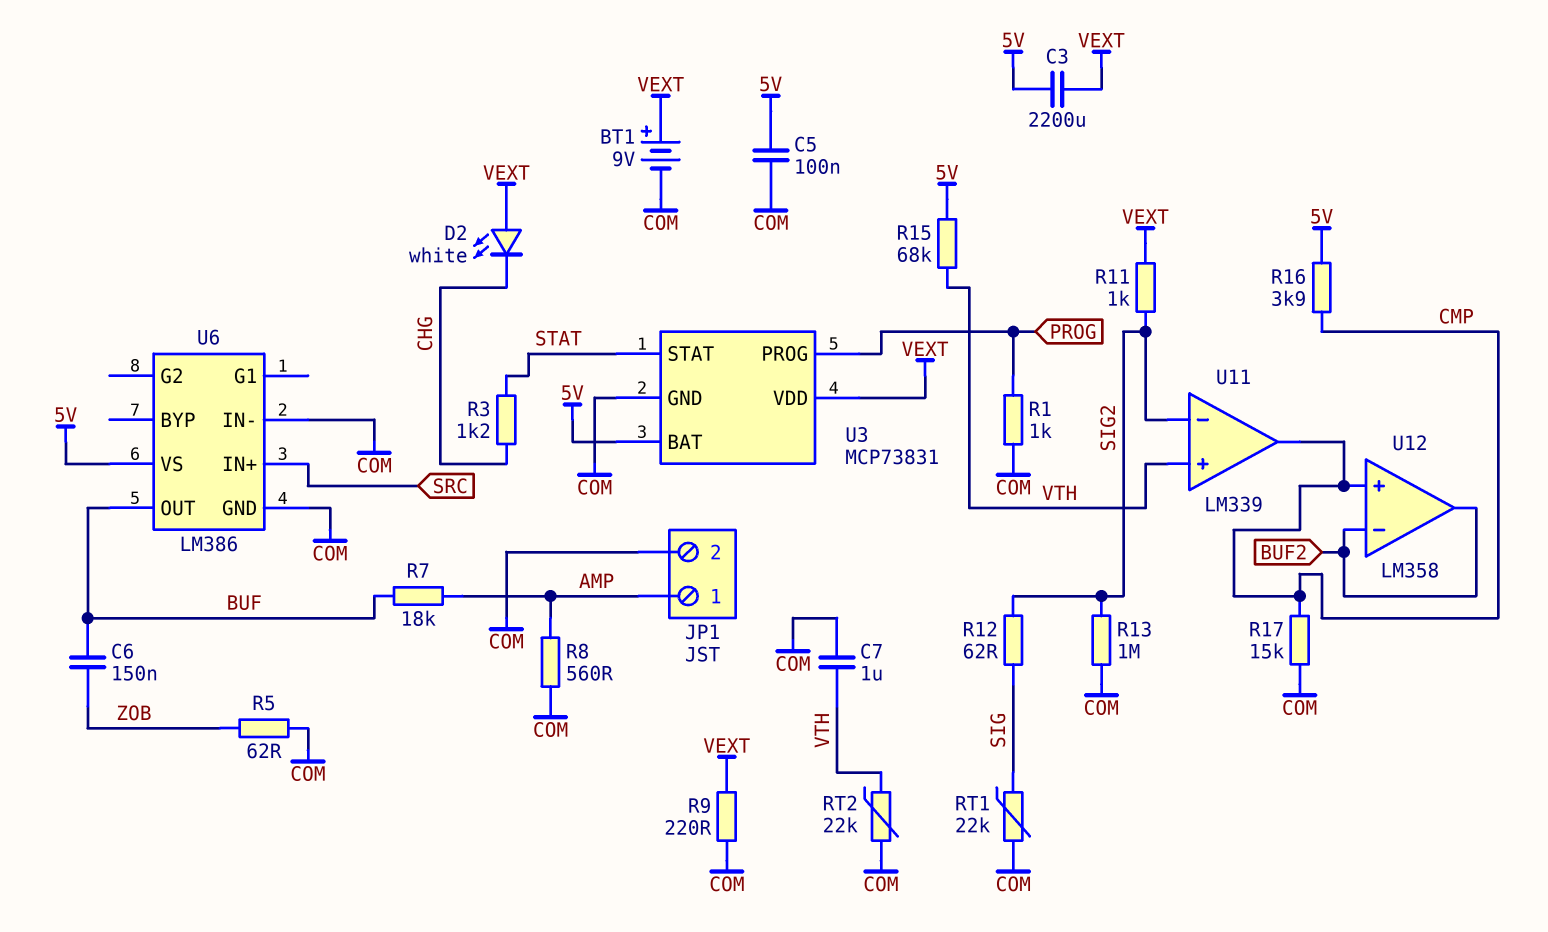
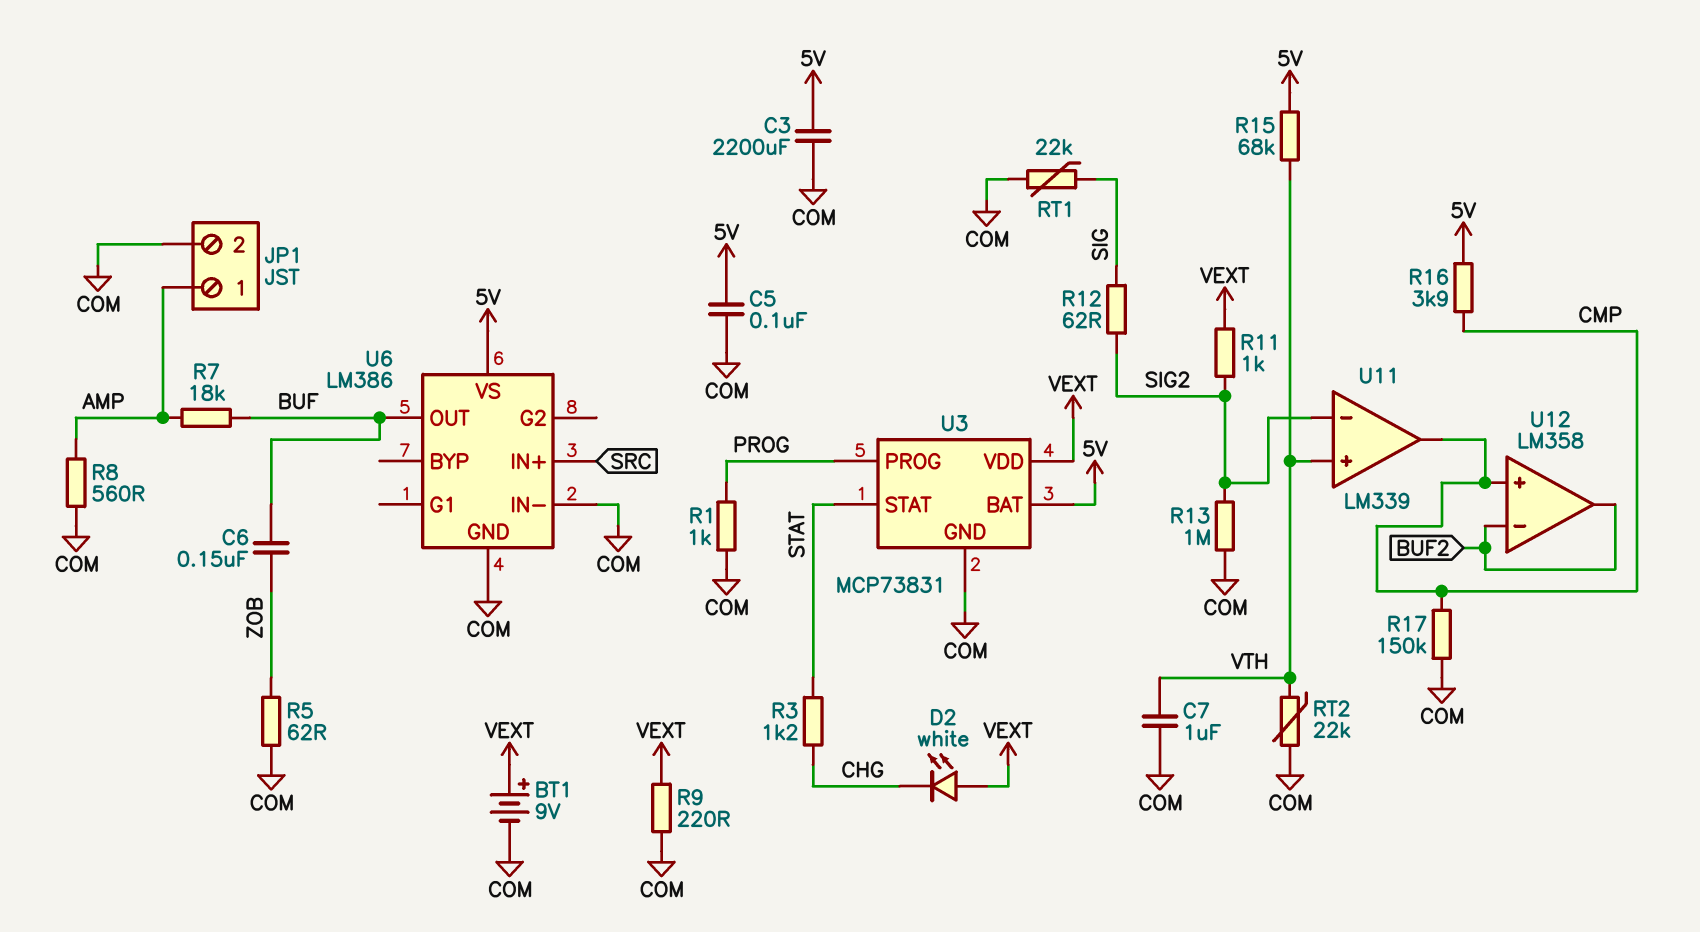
C3: 2200uF (5V, VEXT) -> 2200uF (5V, COM)
R17: 15k (CMP, COM) -> 150k (CMP, COM)

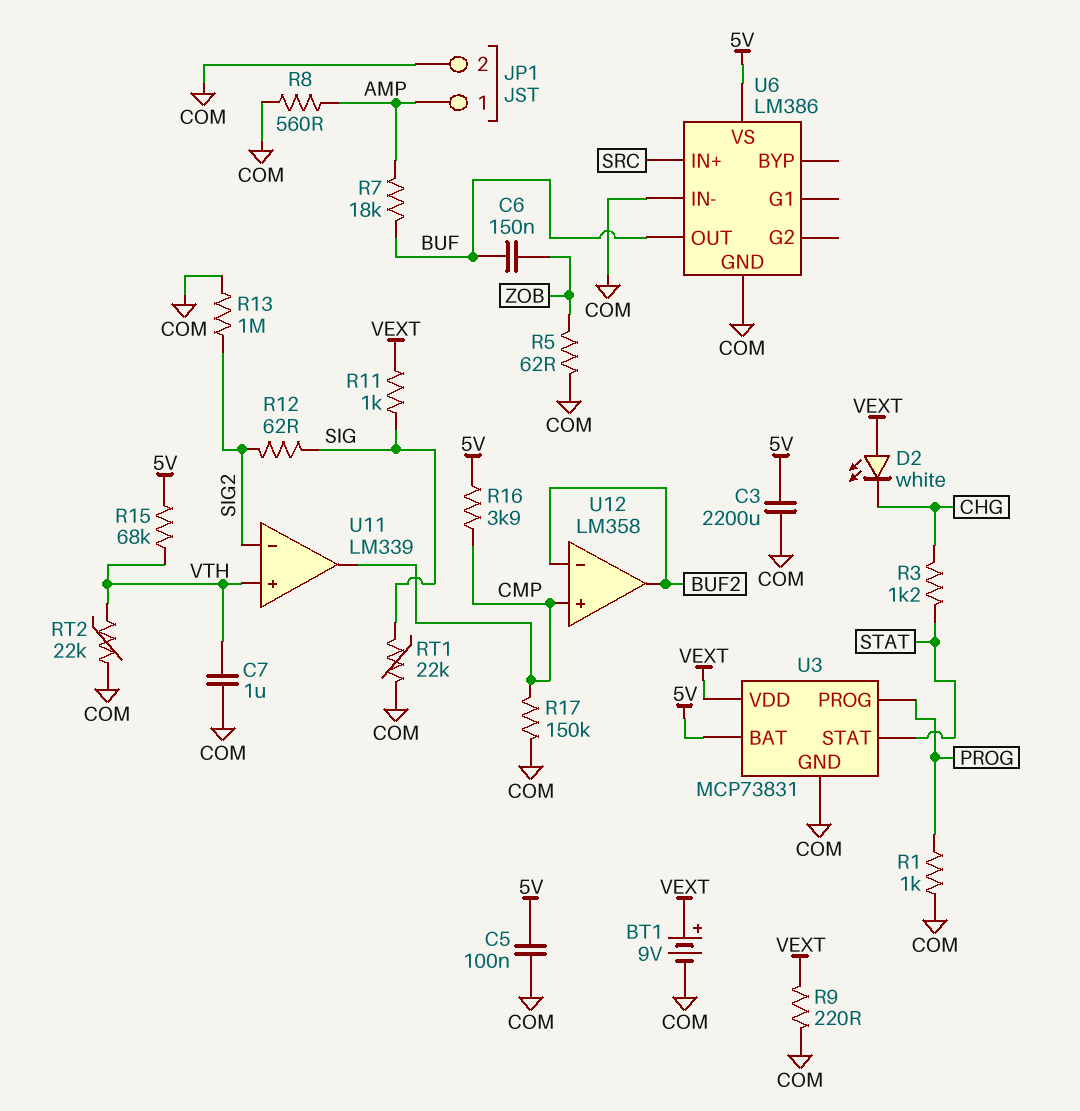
R11: 1k (SIG2, VEXT) -> 1k (SIG, VEXT)

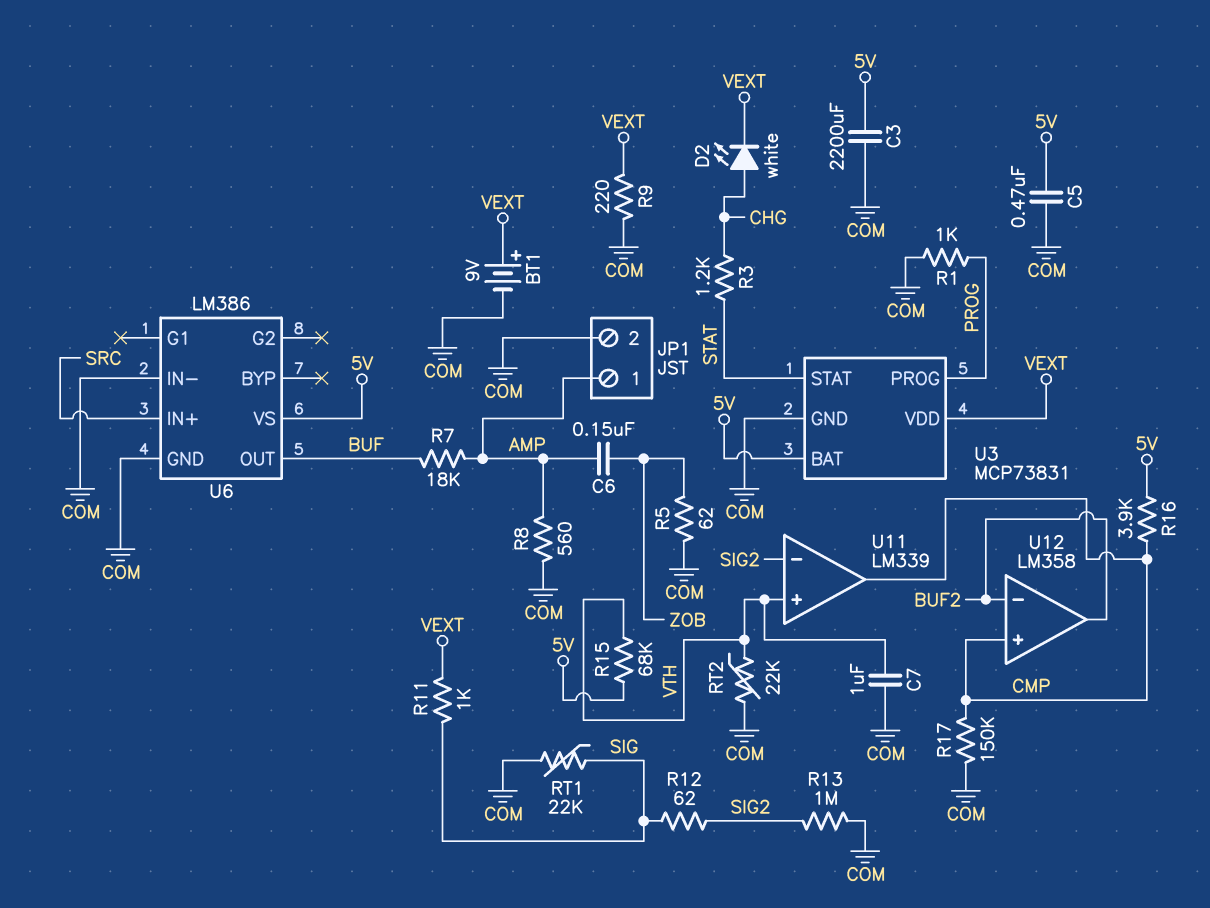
C5: 100nF (5V, COM) -> 470nF (5V, COM)
C6: 150nF (BUF, ZOB) -> 150nF (AMP, ZOB)
D2: LED white (A VEXT, K CHG) -> LED white (A CHG, K VEXT)

